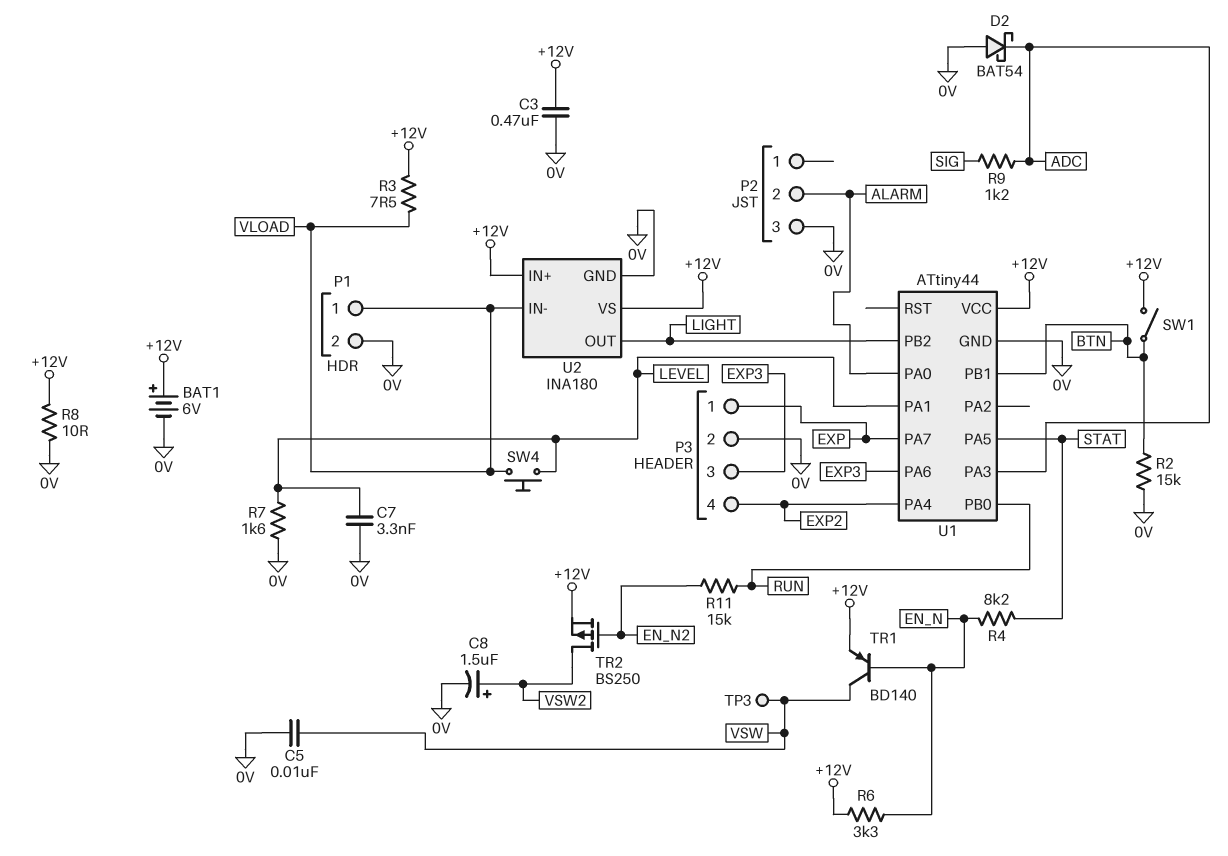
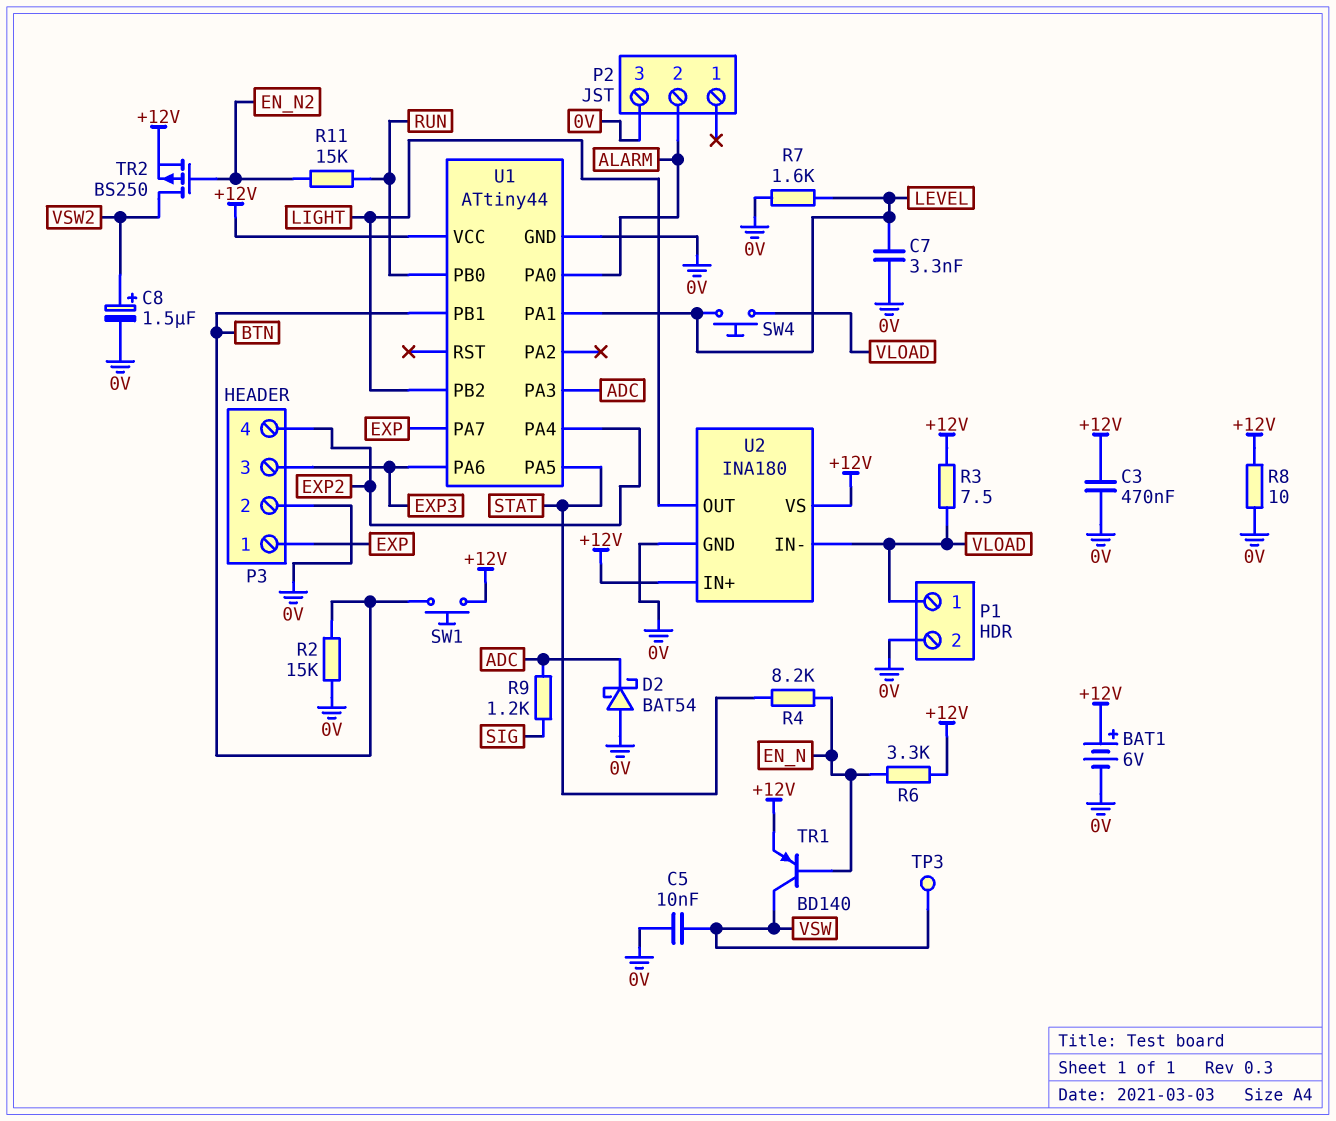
SW1: switch (+12V, BTN) -> button (+12V, BTN)

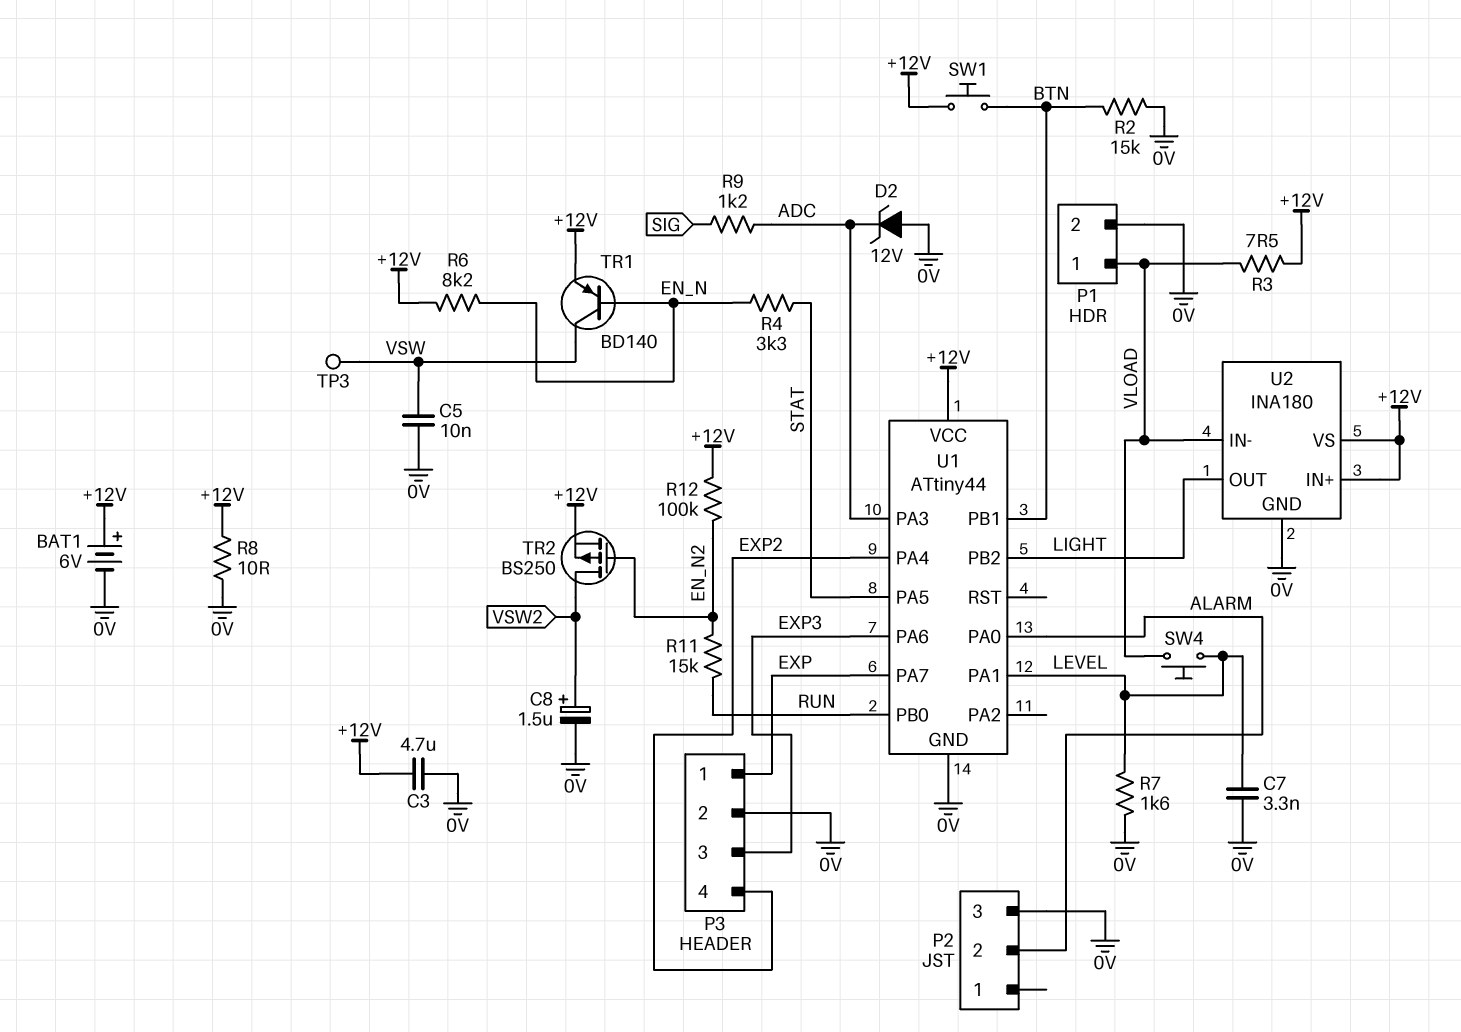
C3: 470nF (+12V, 0V) -> 4.7uF (+12V, 0V)
D2: schottky BAT54 (A 0V, K ADC) -> zener 12V (A 0V, K ADC)
R4: 8.2k (EN_N, STAT) -> 3.3k (EN_N, STAT)
R6: 3.3k (+12V, EN_N) -> 8.2k (+12V, EN_N)
R12: none -> 100k (+12V, EN_N2)

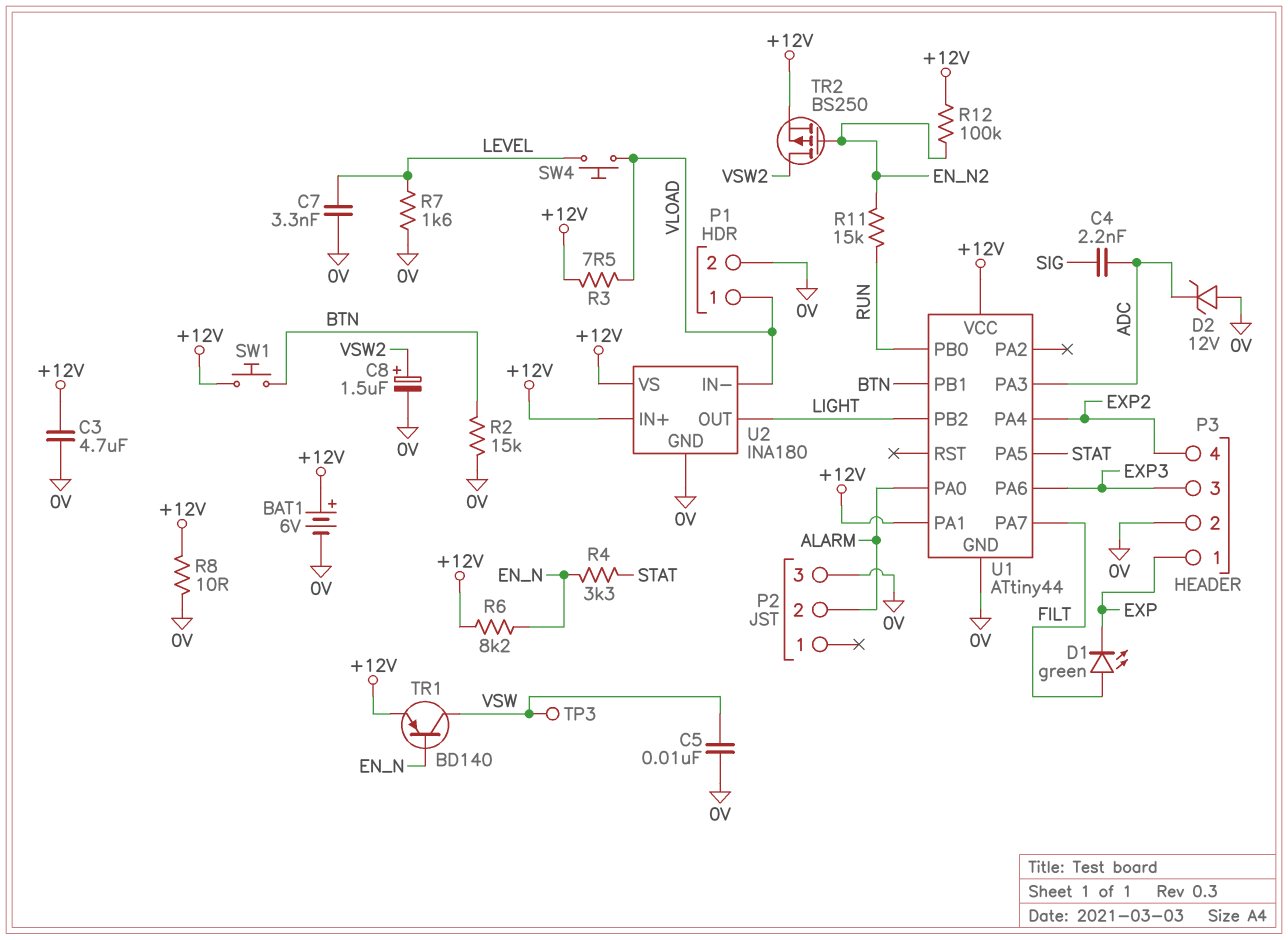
C4: none -> 2.2nF (ADC, SIG)
D1: none -> LED green (A FILT, K EXP)
R9: 1.2k (ADC, SIG) -> none
U1 pin PA1: LEVEL -> +12V
U1 pin PA7: EXP -> FILT

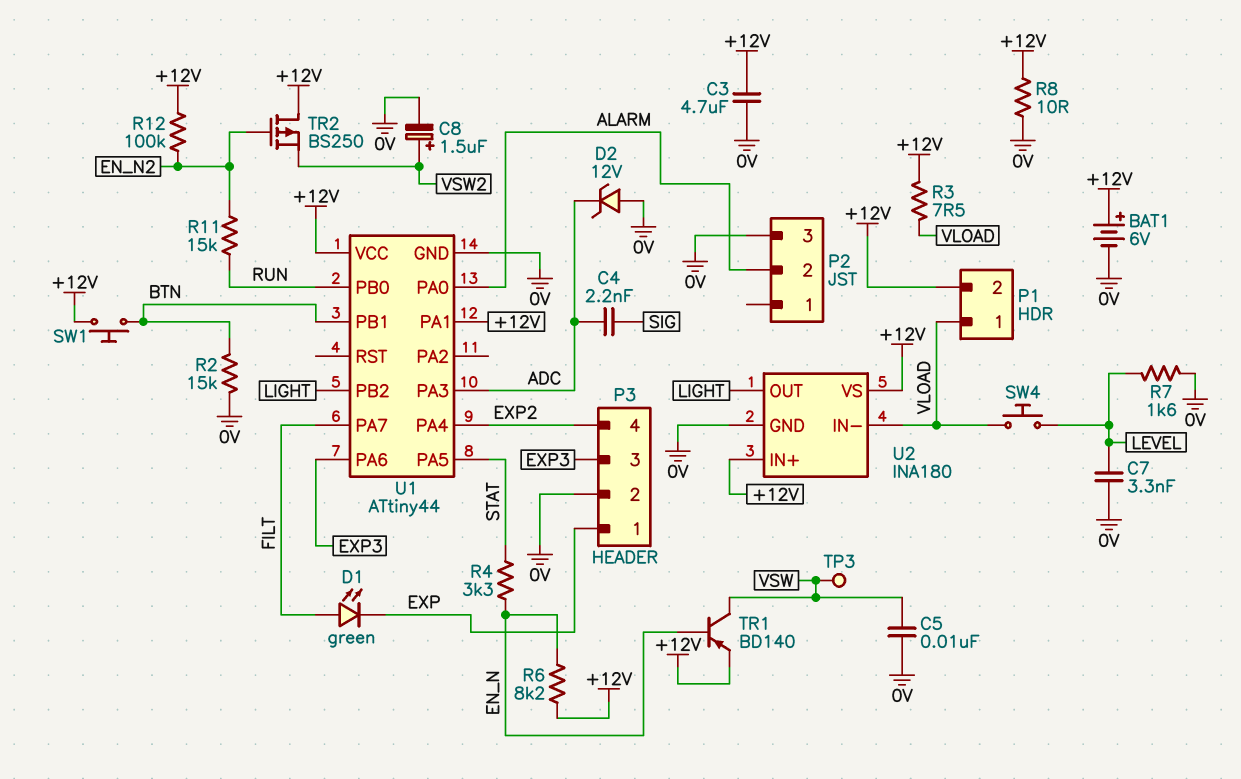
P1 pin 2: 0V -> +12V
TR2: PMOS BS250 (G EN_N2, D VSW2, S +12V) -> PMOS BS250 (G EN_N2, D +12V, S VSW2)

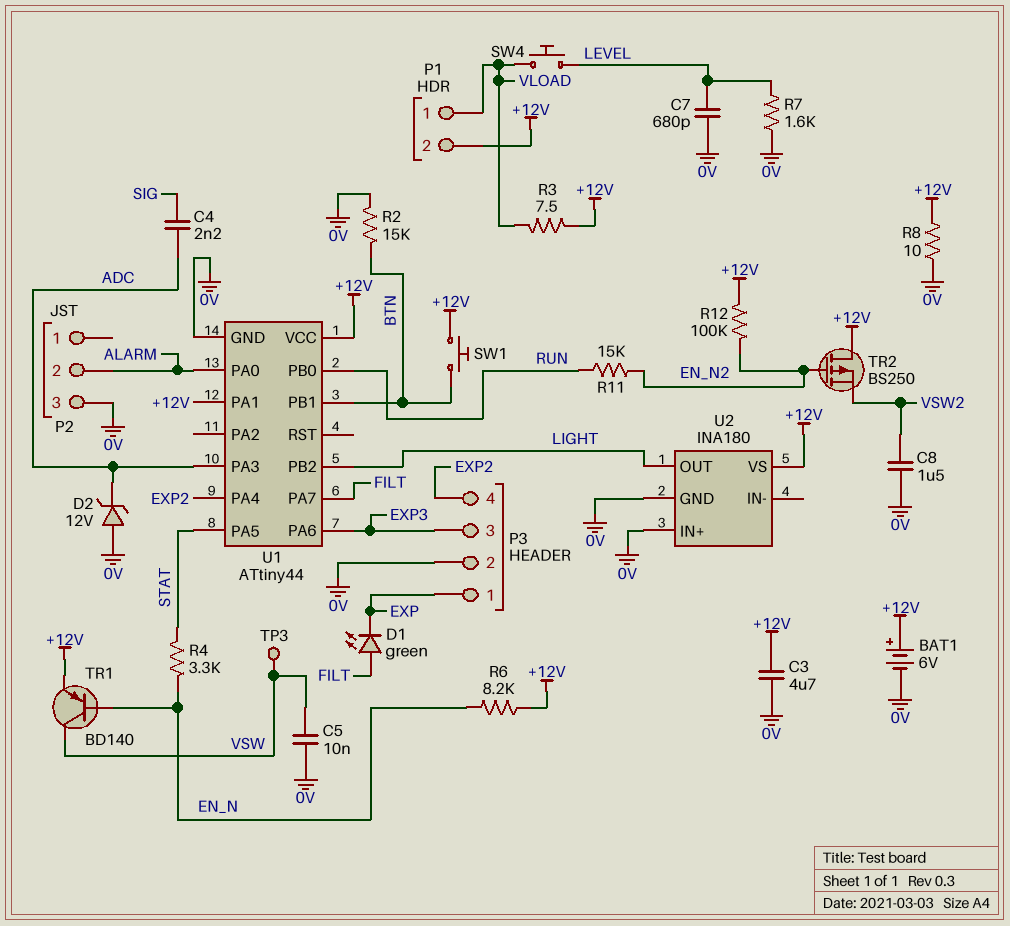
C7: 3.3nF (0V, LEVEL) -> 680pF (0V, LEVEL)
C8: 1.5uF (plus VSW2, minus 0V) -> 1.5uF (0V, VSW2)
U2 pin IN+: +12V -> 0V
U2 pin IN-: VLOAD -> none

